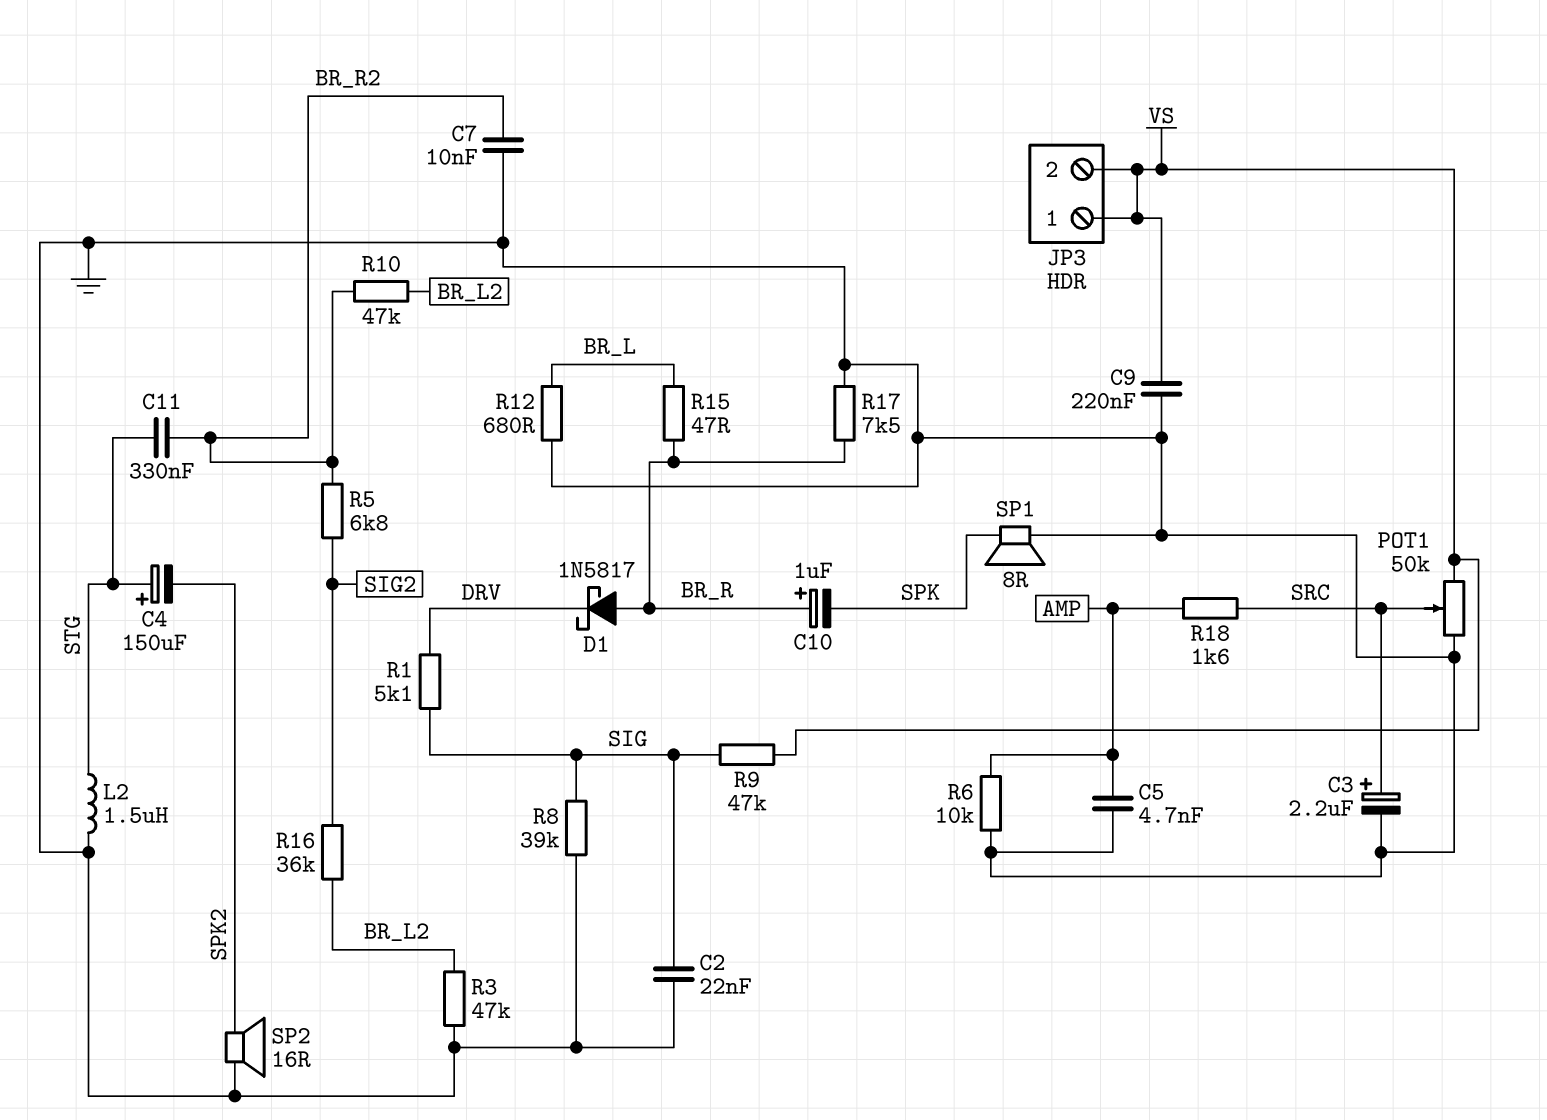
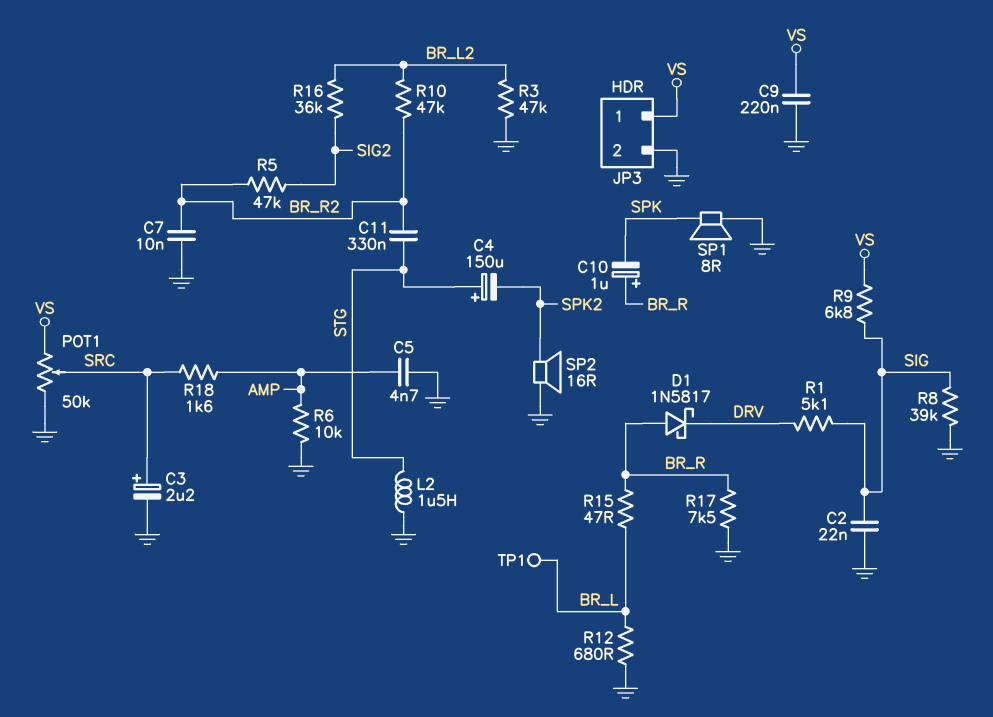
JP3 pin 2: VS -> GND
R5: 6.8k (BR_R2, SIG2) -> 47k (BR_R2, SIG2)
R9: 47k (SIG, VS) -> 6.8k (SIG, VS)
TP1: none -> test point (BR_L)

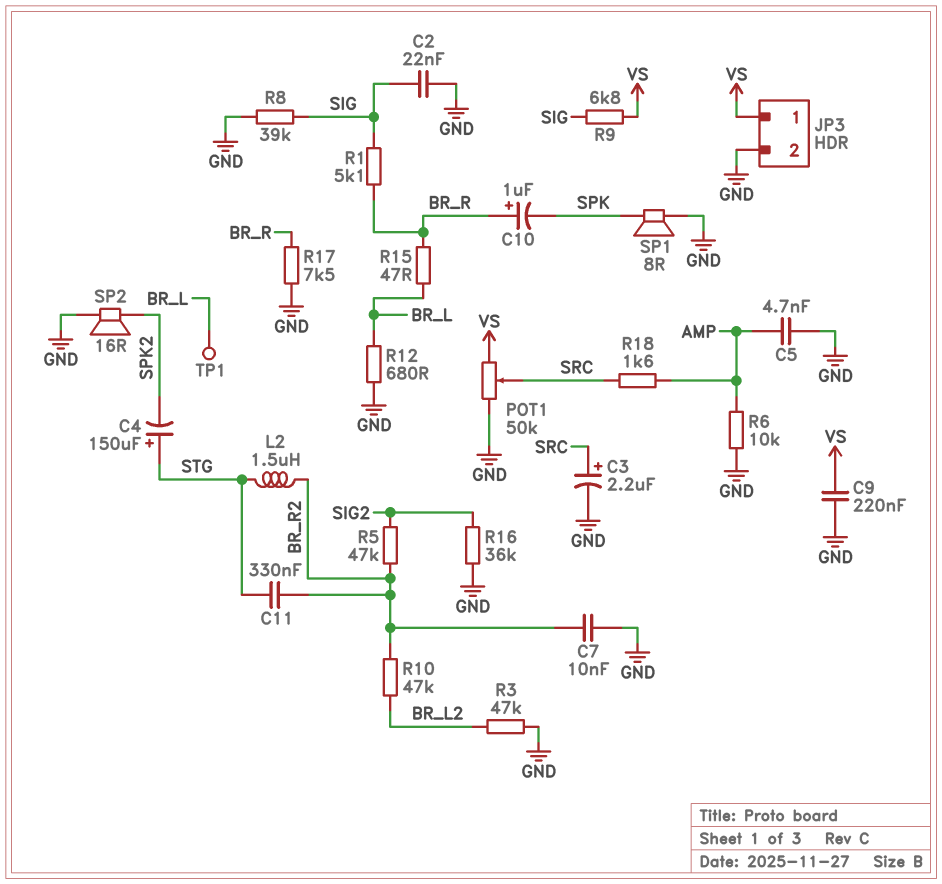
D1: schottky 1N5817 (A BR_R, K DRV) -> none
L2: 1.5uH (GND, STG) -> 1.5uH (BR_R2, STG)
R1: 5.1k (DRV, SIG) -> 5.1k (BR_R, SIG)
R16: 36k (BR_L2, SIG2) -> 36k (GND, SIG2)

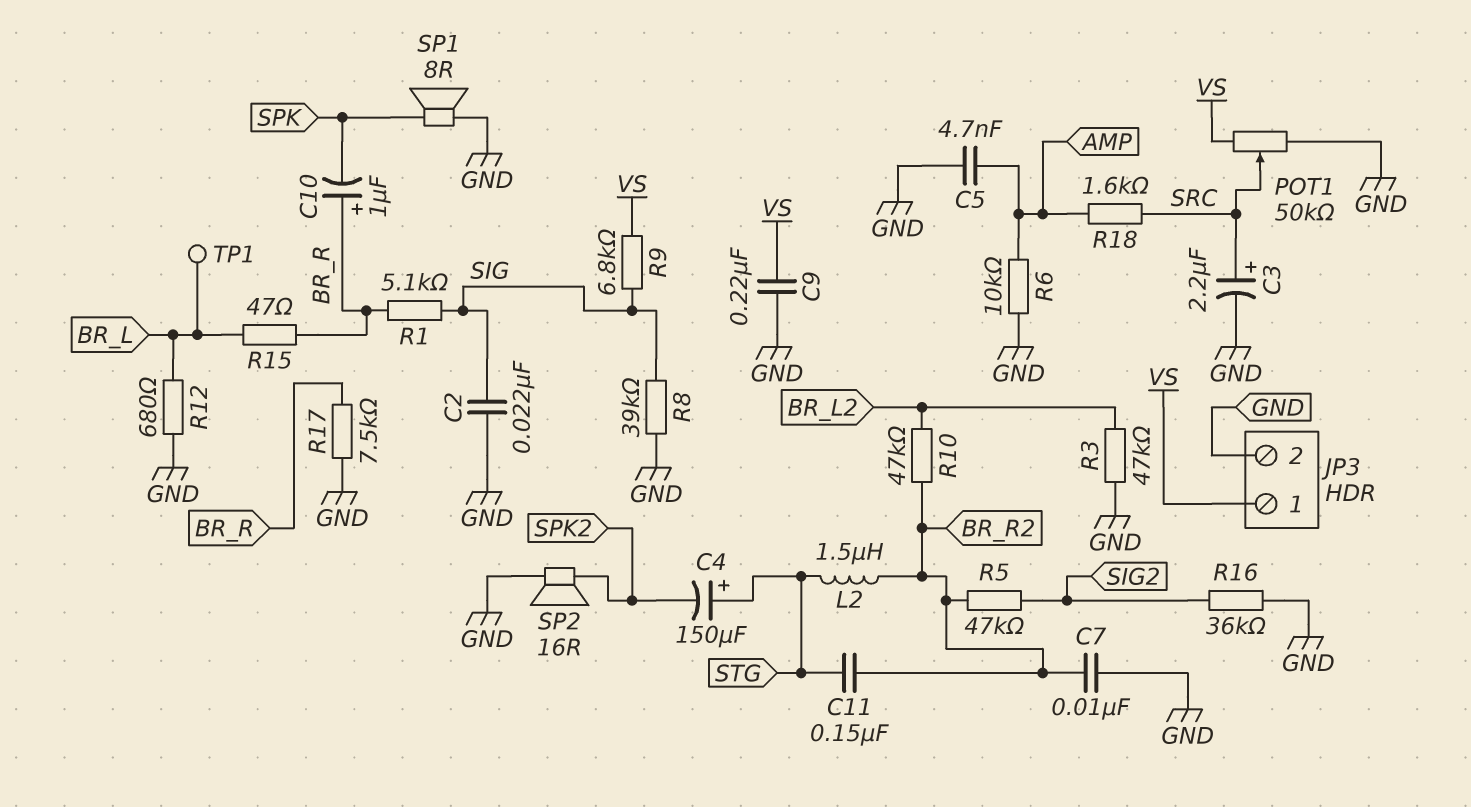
C11: 330nF (BR_R2, STG) -> 150nF (BR_R2, STG)

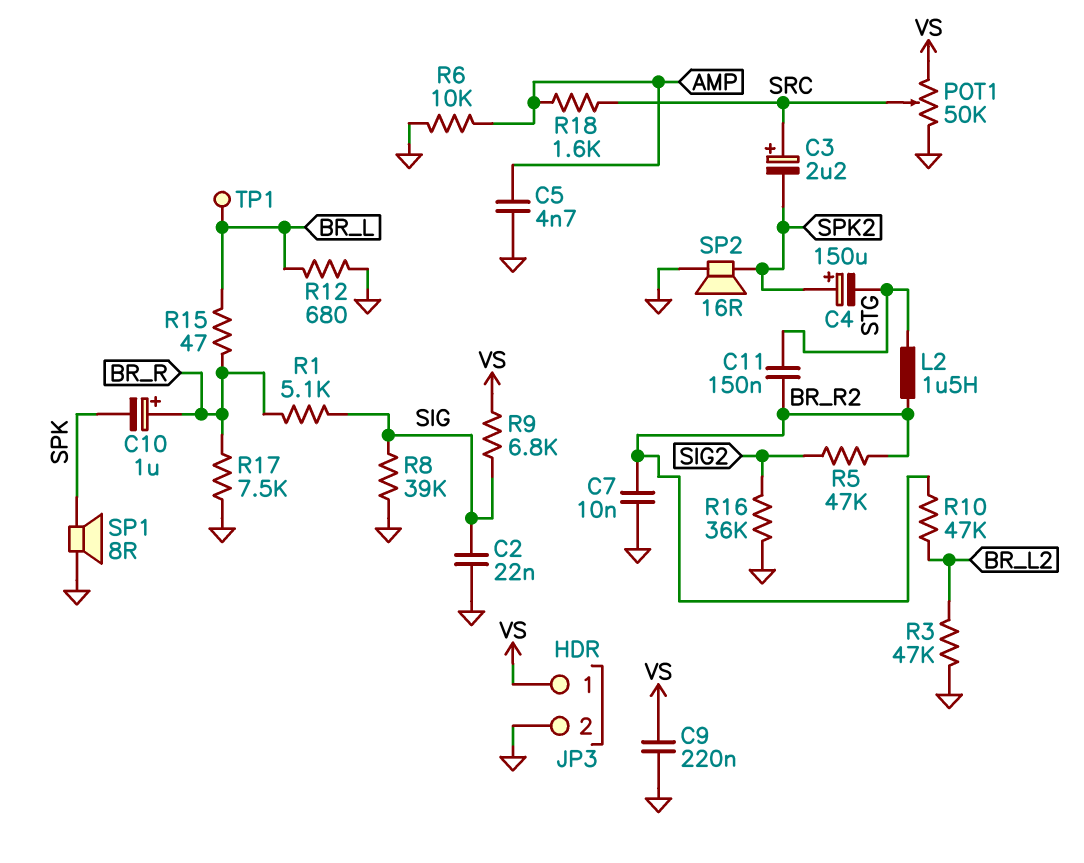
C3: 2.2uF (plus SRC, minus GND) -> 2.2uF (plus SRC, minus SPK2)
C4: 150uF (plus STG, minus SPK2) -> 150uF (plus SPK2, minus STG)

